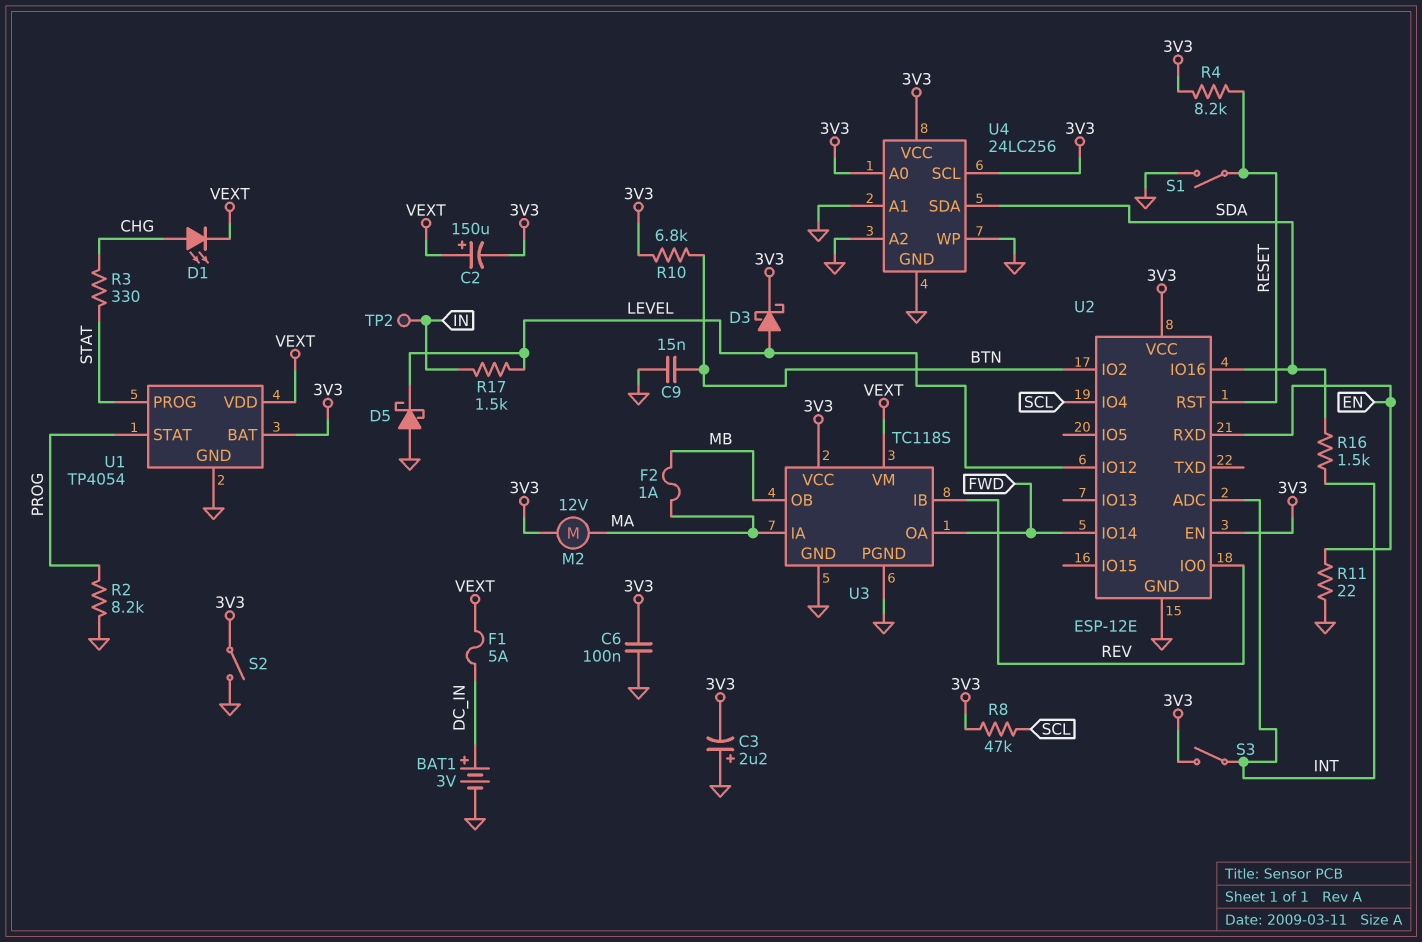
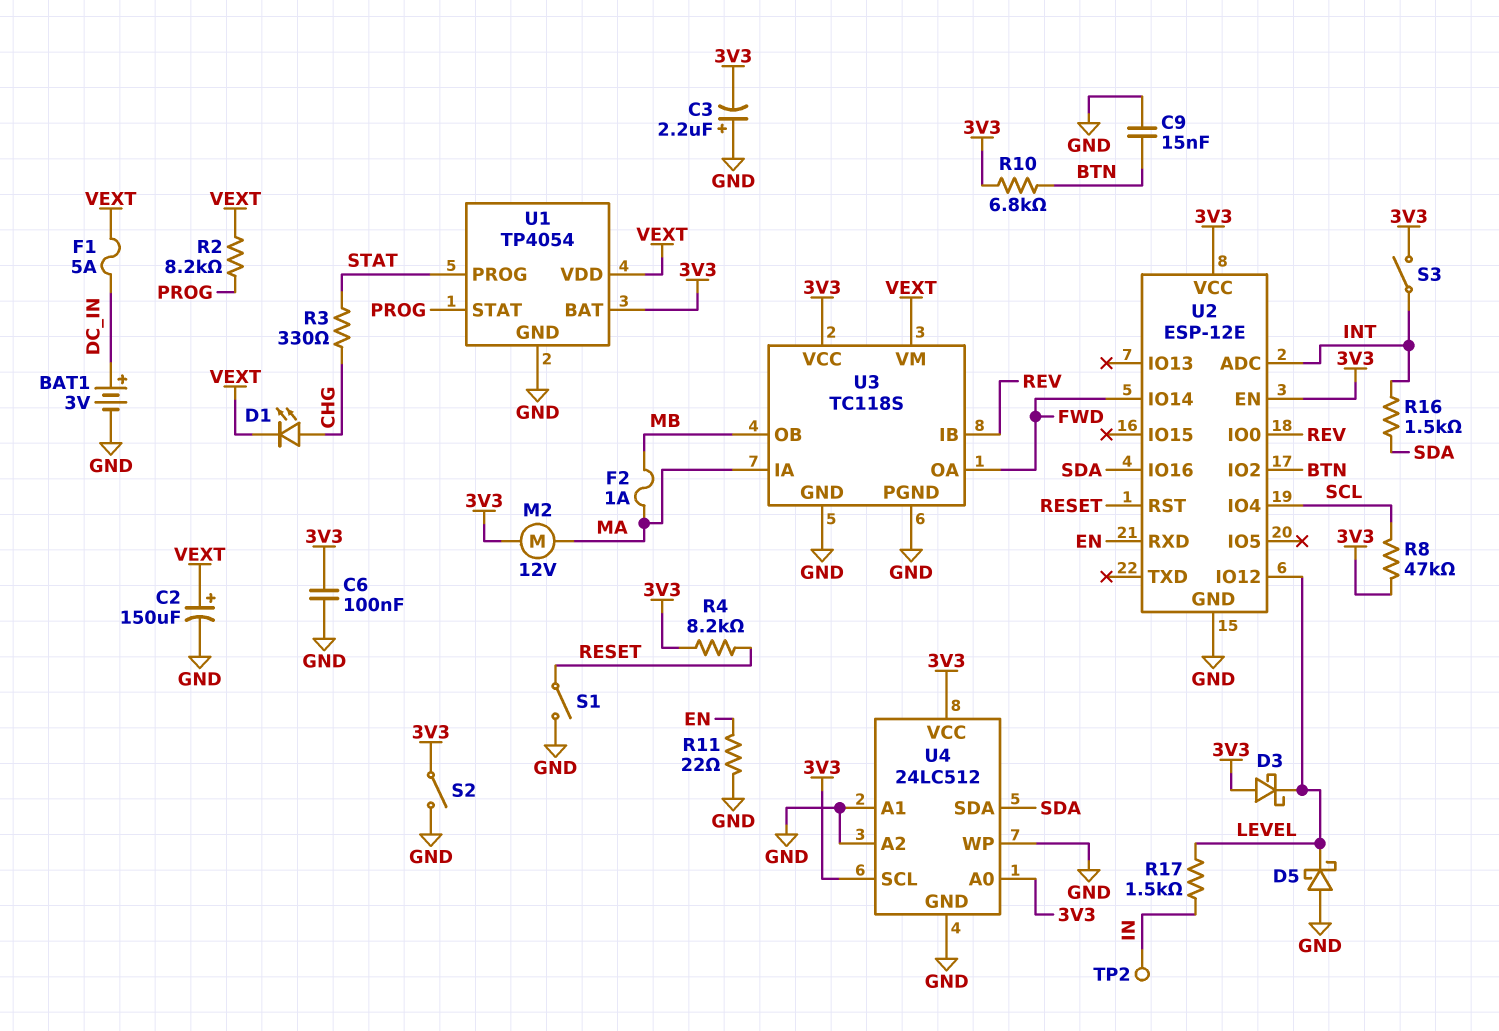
C2: 150uF (plus VEXT, minus 3V3) -> 150uF (plus VEXT, minus GND)
D3: schottky (A LEVEL, K 3V3) -> schottky (A 3V3, K LEVEL)
R2: 8.2k (GND, PROG) -> 8.2k (PROG, VEXT)
U4: 24LC256 -> 24LC512

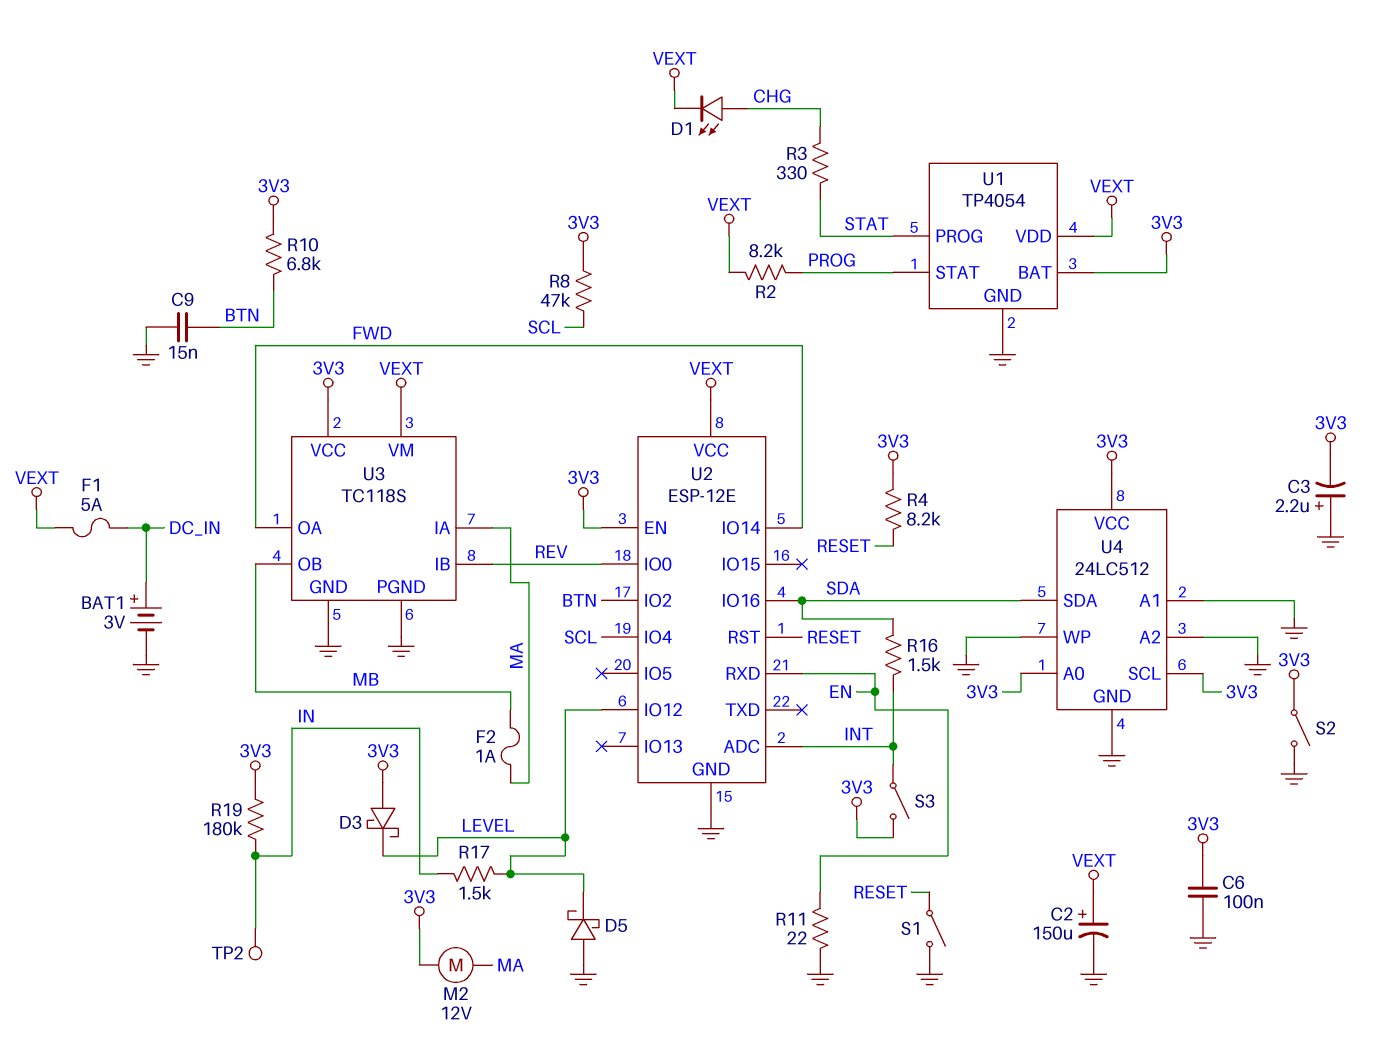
R19: none -> 180k (3V3, IN)
U2 pin VCC: 3V3 -> VEXT

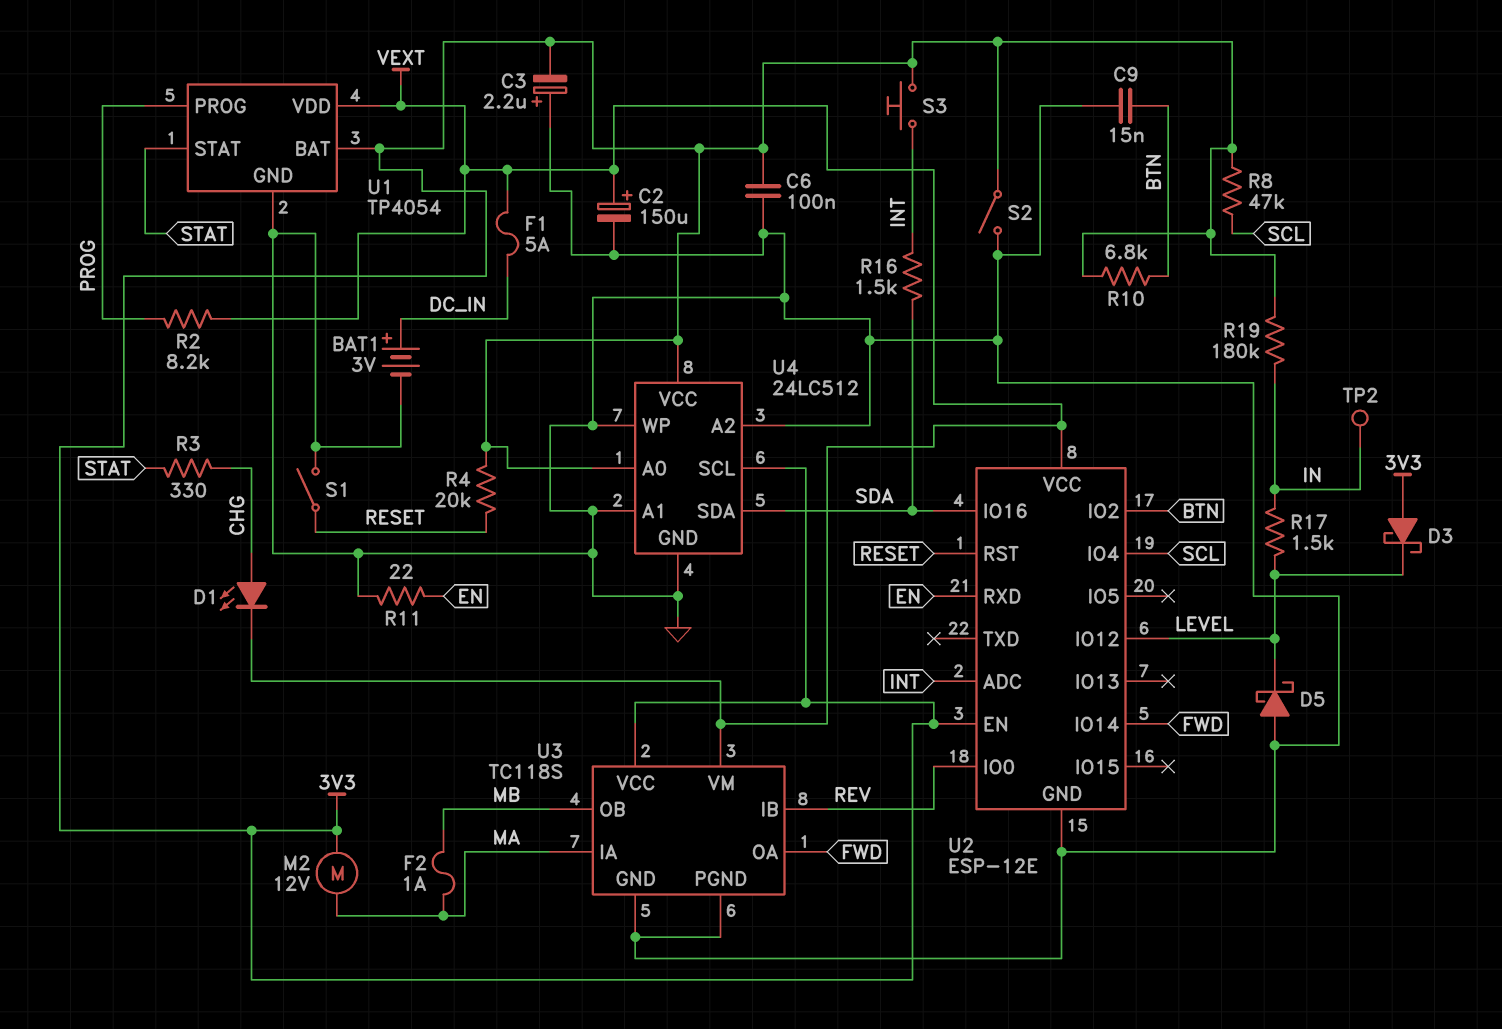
R4: 8.2k (3V3, RESET) -> 20k (3V3, RESET)
S3: switch (3V3, INT) -> button (3V3, INT)
U1 pin PROG: STAT -> PROG
U1 pin STAT: PROG -> STAT

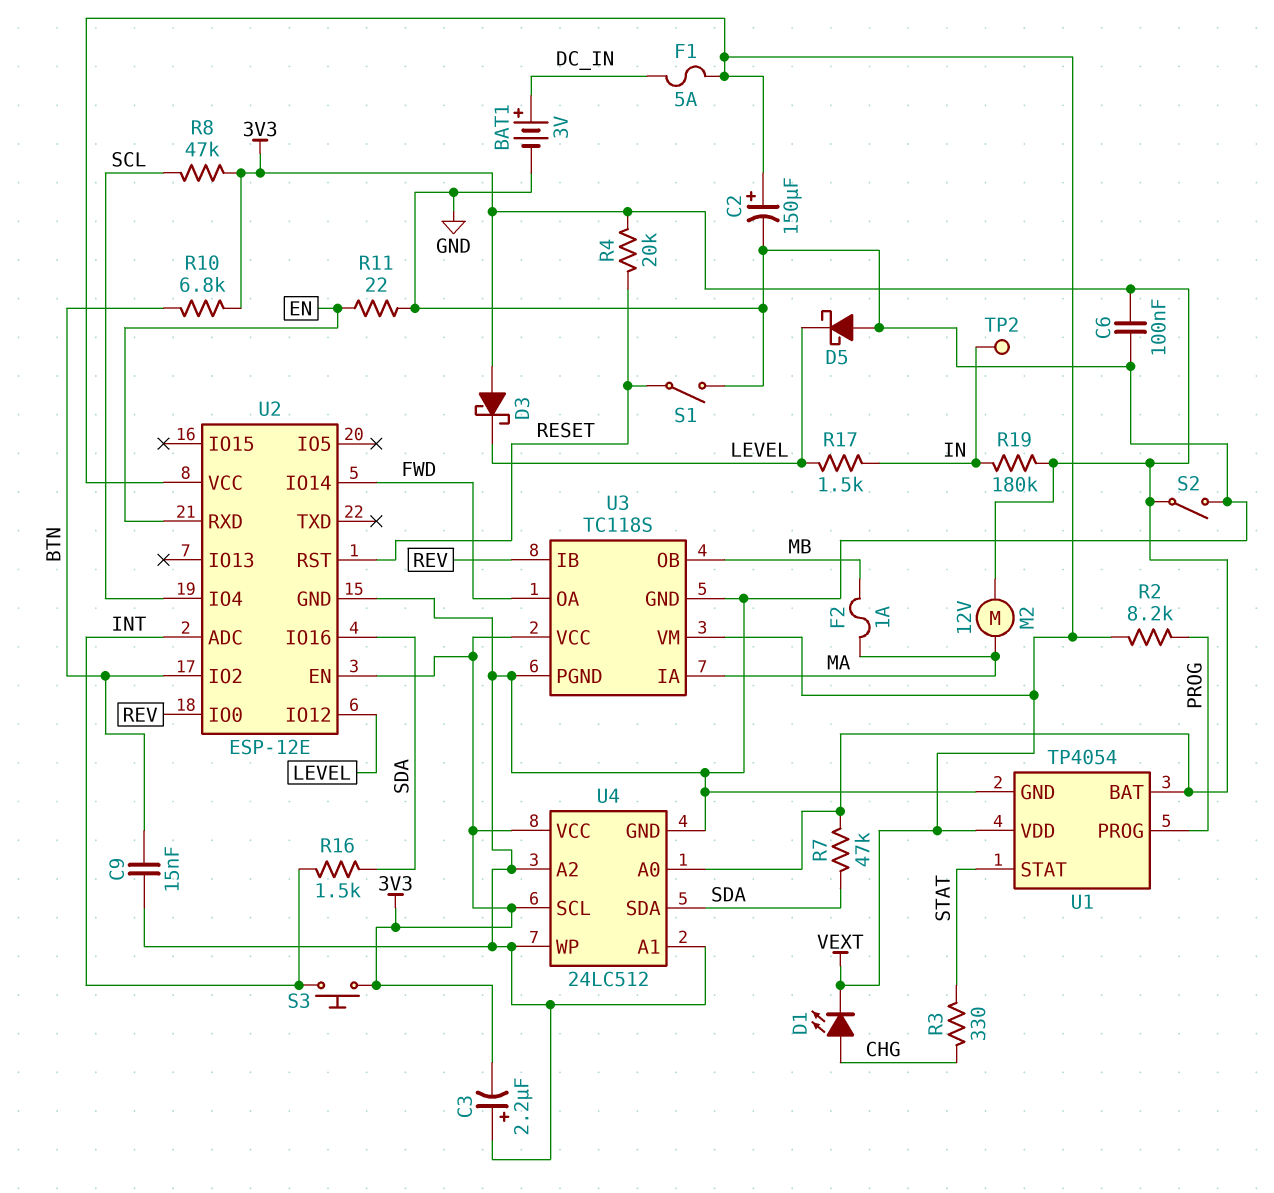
R7: none -> 47k (3V3, SDA)

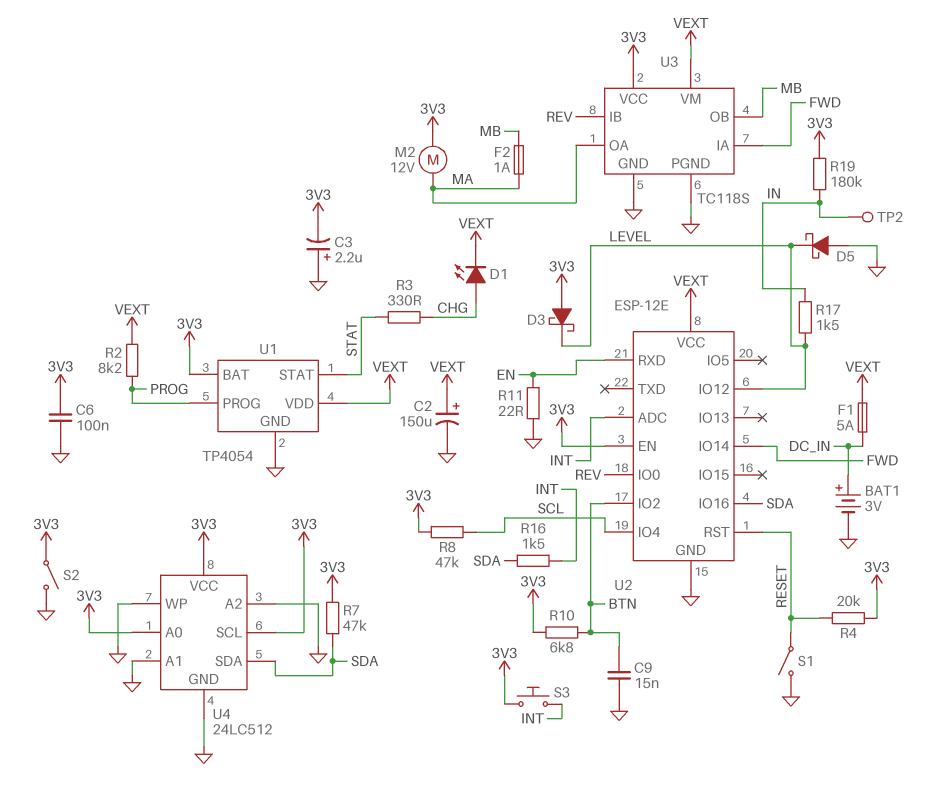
U3 pin IA: MA -> FWD
U3 pin OA: FWD -> MA

